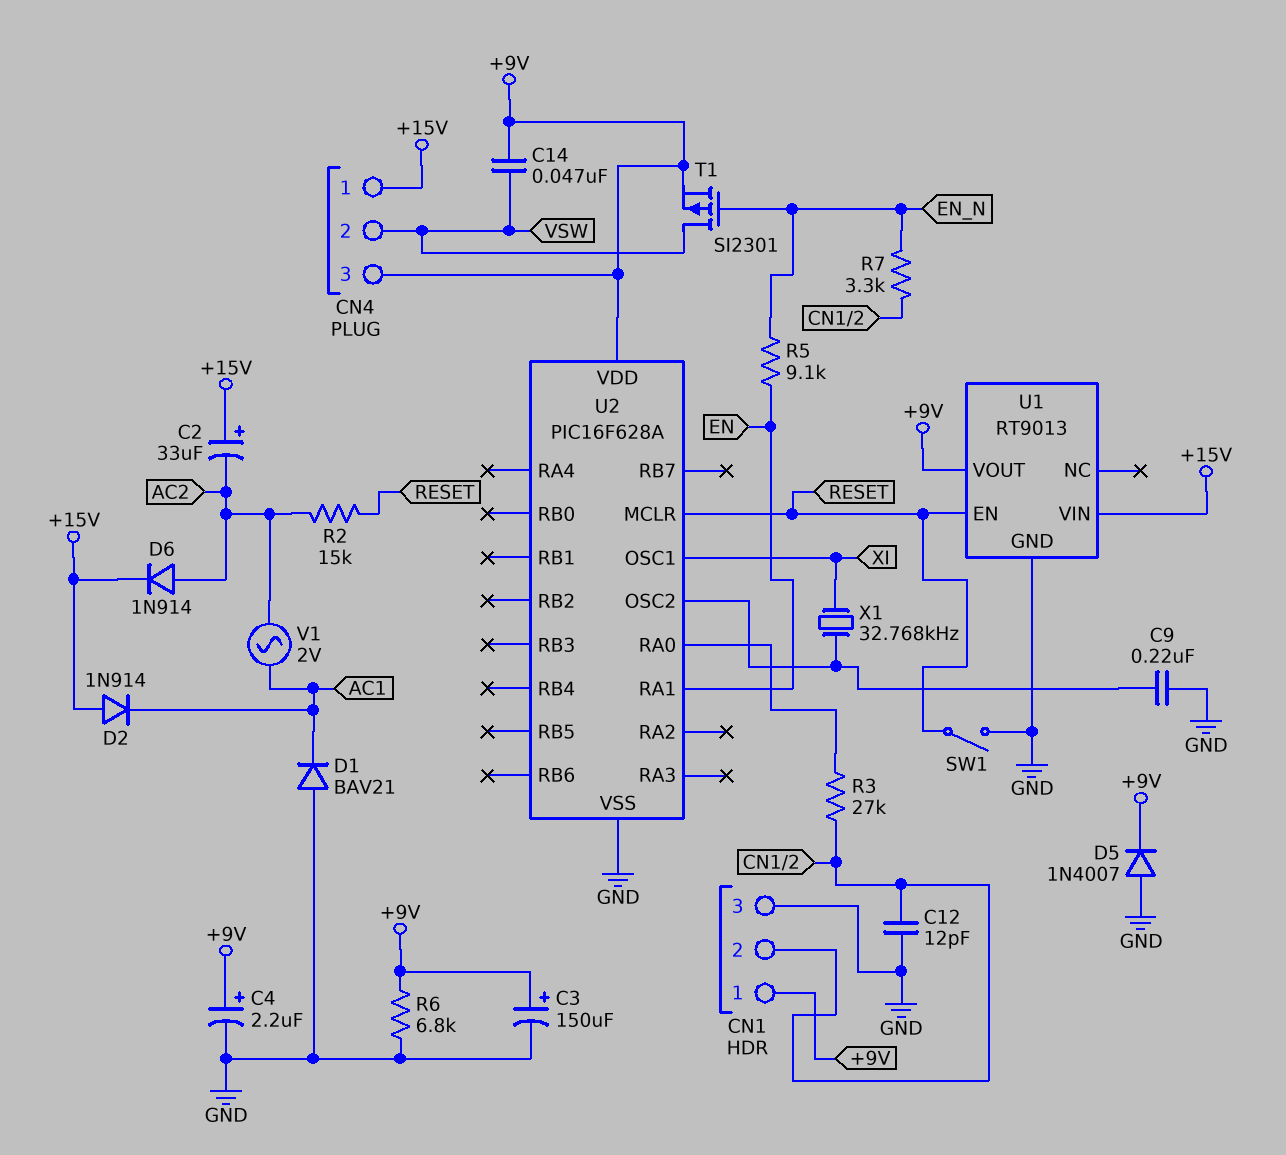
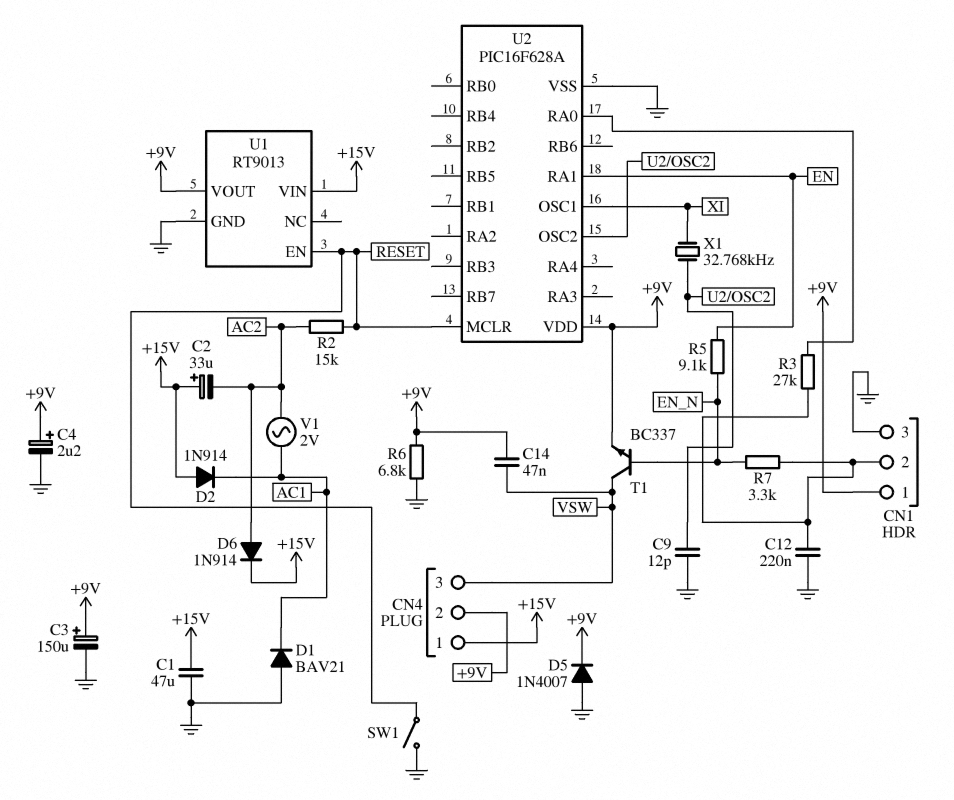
C1: none -> 47uF (+15V, GND)
C9: 220nF (GND, U2/OSC2) -> 12pF (GND, U2/OSC2)
C12: 12pF (CN1/2, GND) -> 220nF (CN1/2, GND)
CN4 pin 2: VSW -> +9V
CN4 pin 3: +9V -> VSW
T1: PMOS SI2301 (G EN_N, D VSW, S +9V) -> NPN BC337 (B EN_N, C VSW, E +9V)

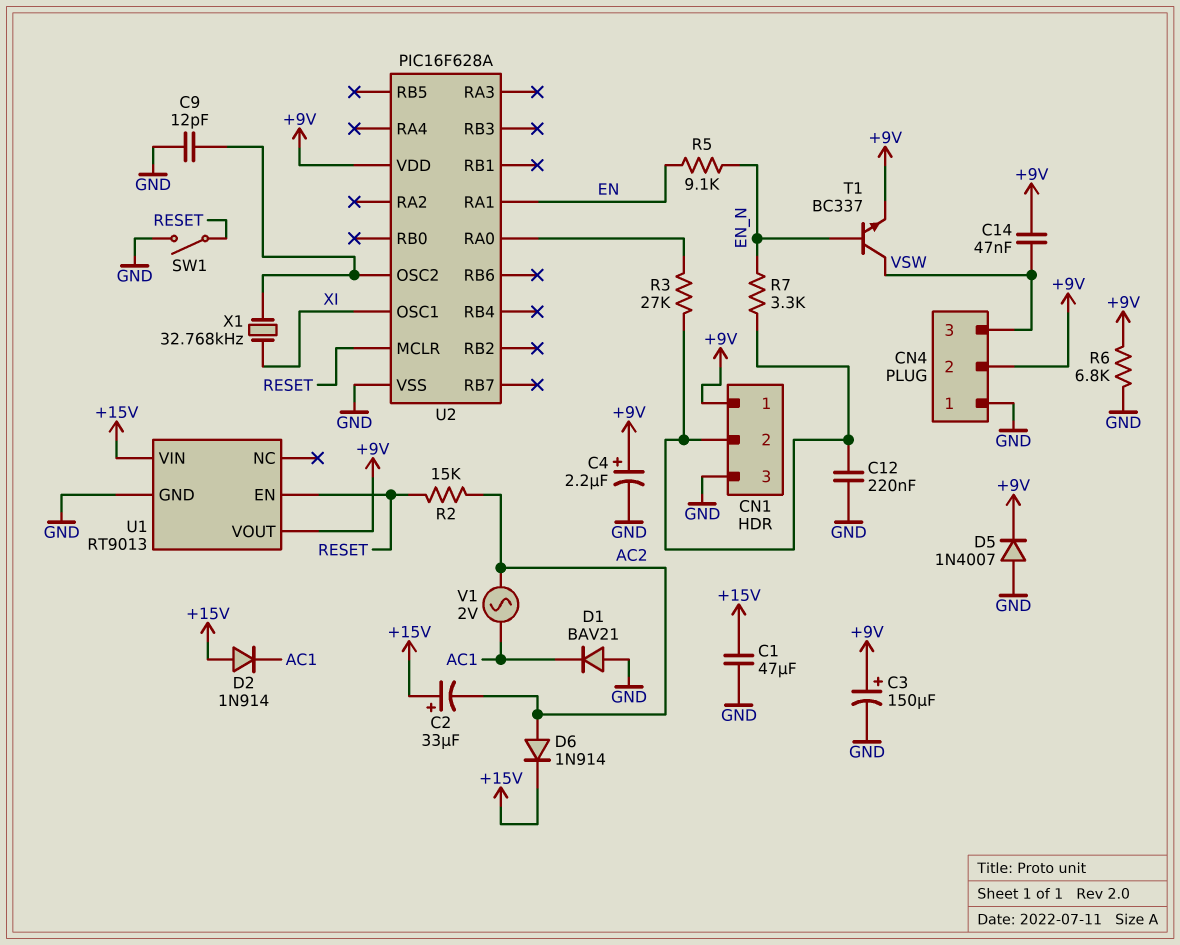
CN4 pin 1: +15V -> GND

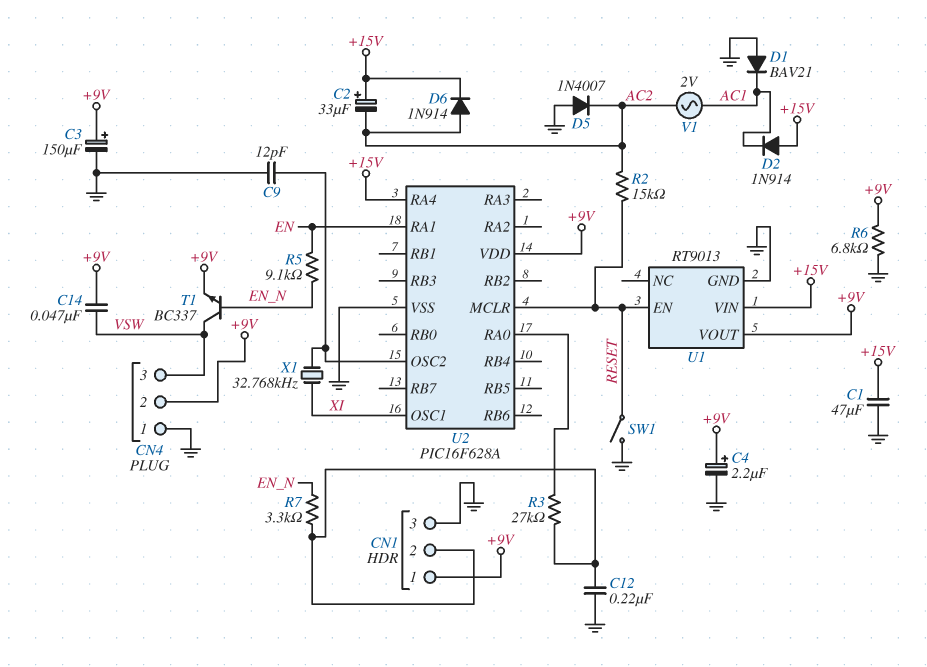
D5: diode 1N4007 (A GND, K +9V) -> diode 1N4007 (A GND, K AC2)
U2 pin RA4: none -> +15V

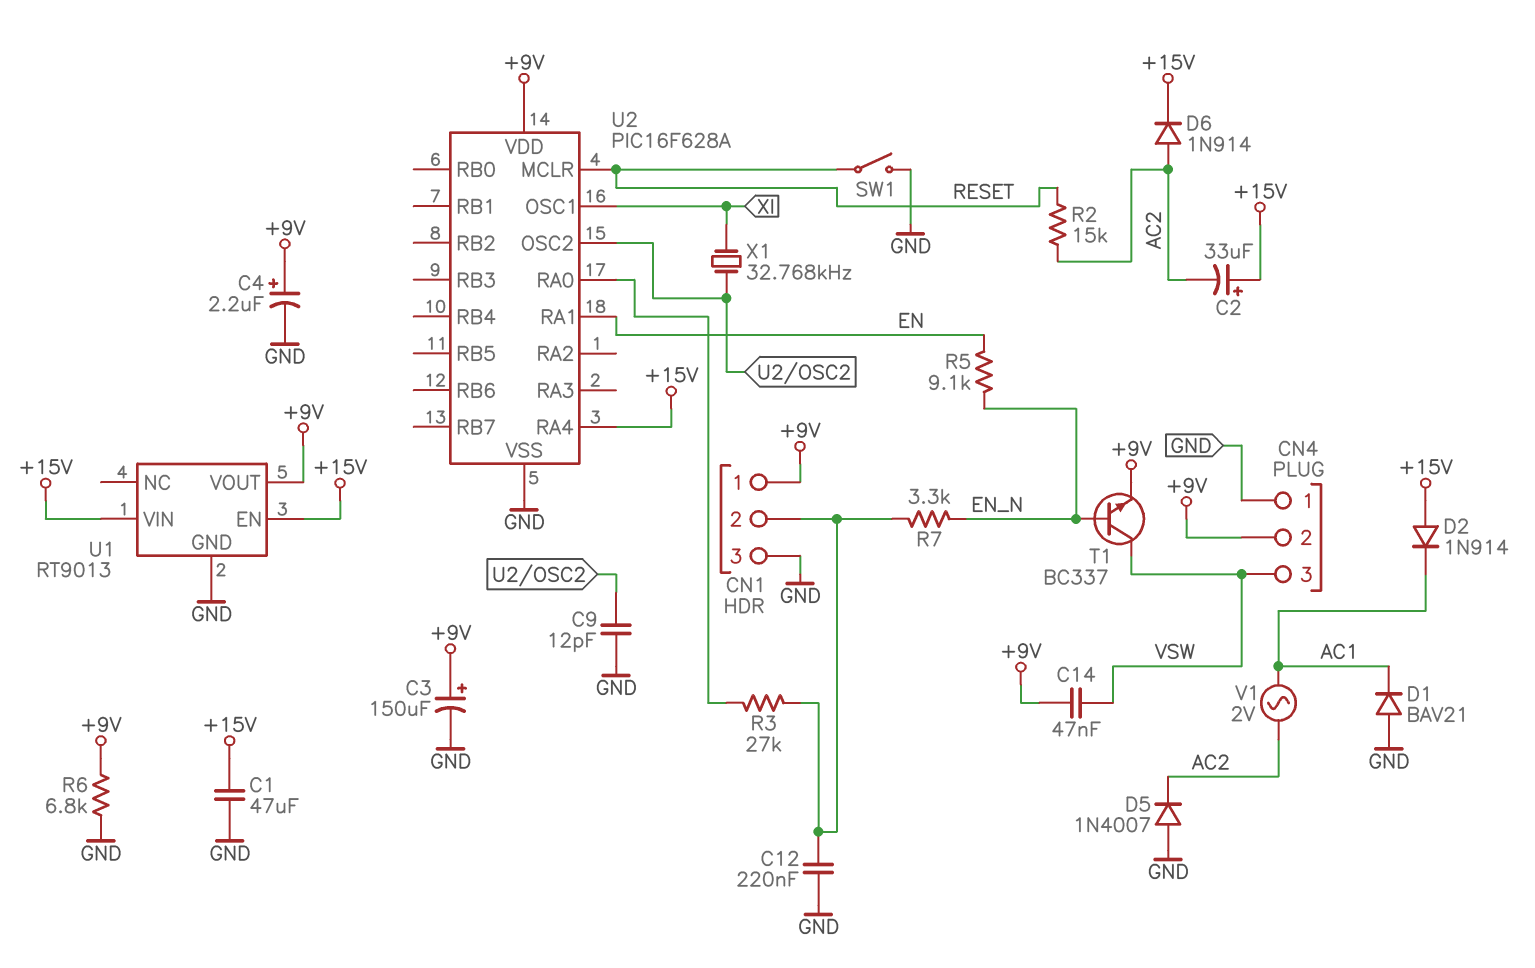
U1 pin EN: RESET -> +15V

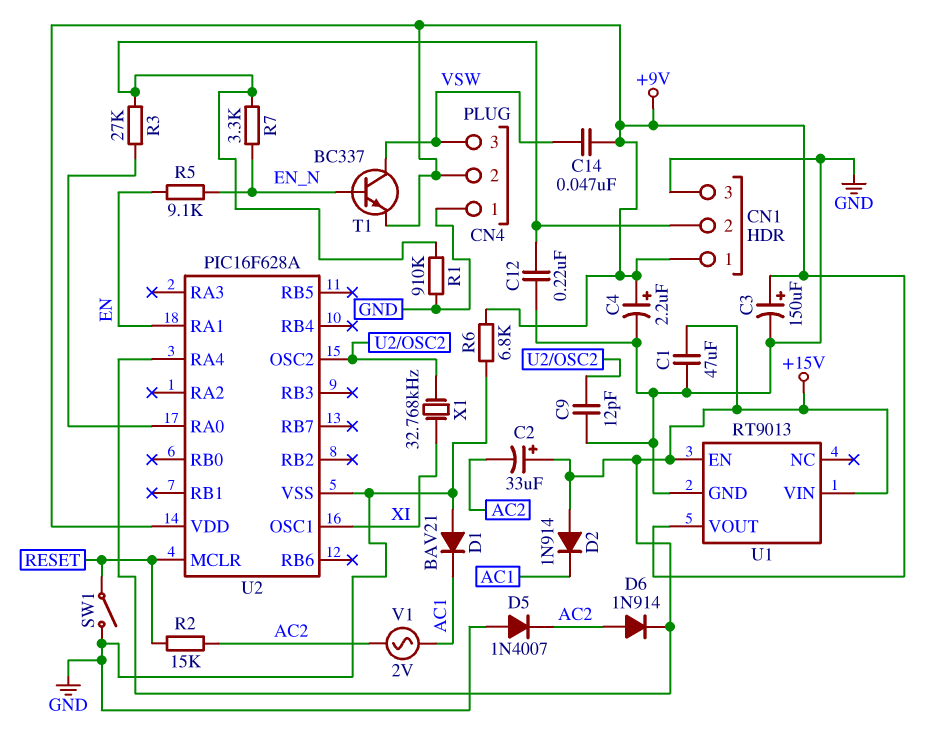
R1: none -> 910k (CN1/2, GND)

